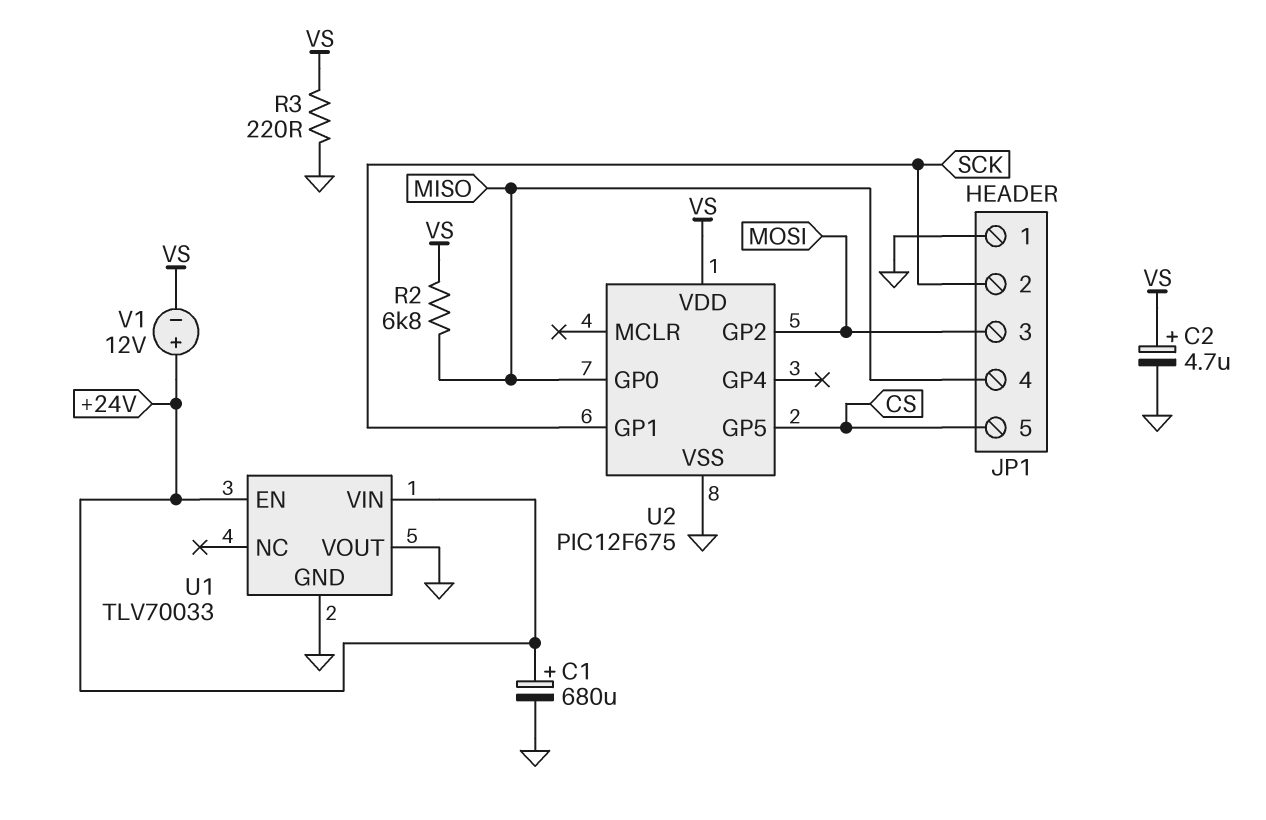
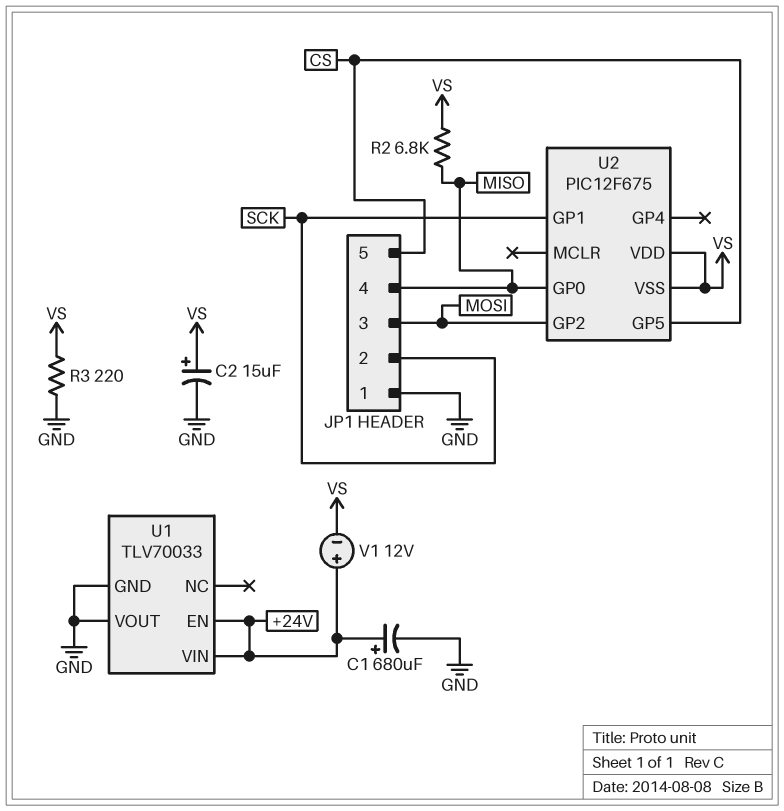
C2: 4.7uF (plus VS, minus GND) -> 15uF (plus VS, minus GND)
U2 pin VSS: GND -> VS

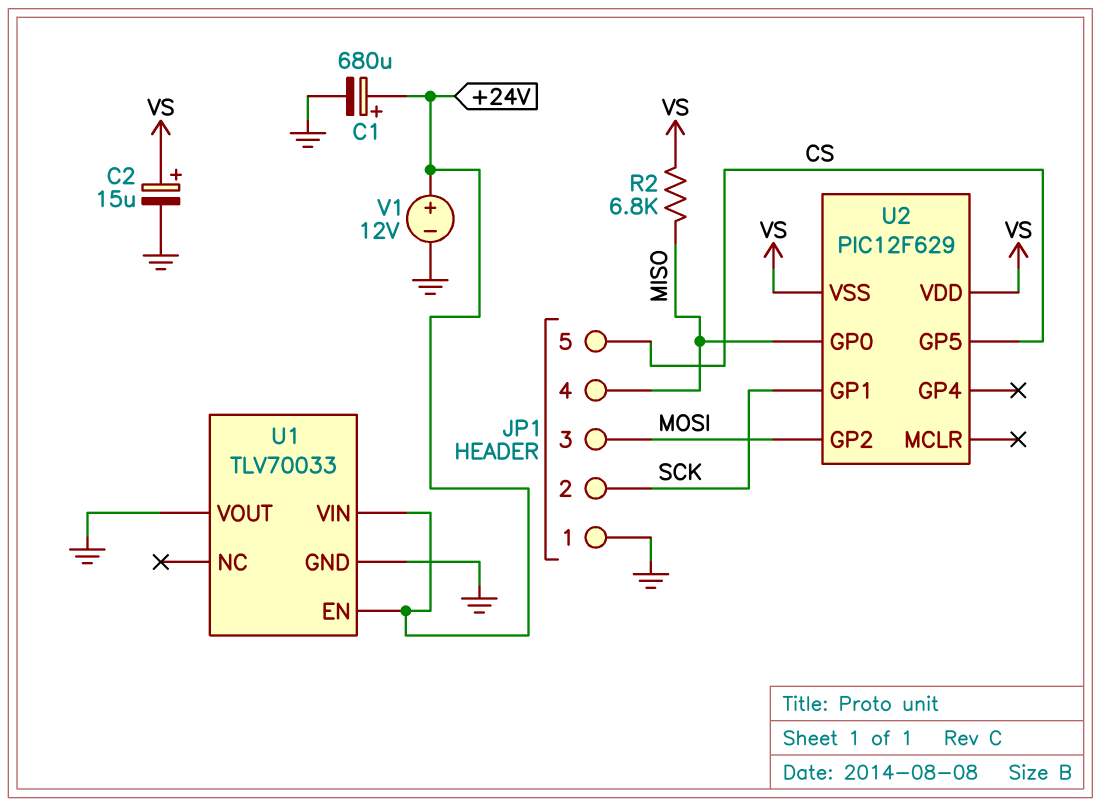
R3: 220 (GND, VS) -> none
U2: PIC12F675 -> PIC12F629
V1: 12V (plus +24V, minus VS) -> 12V (plus +24V, minus GND)

